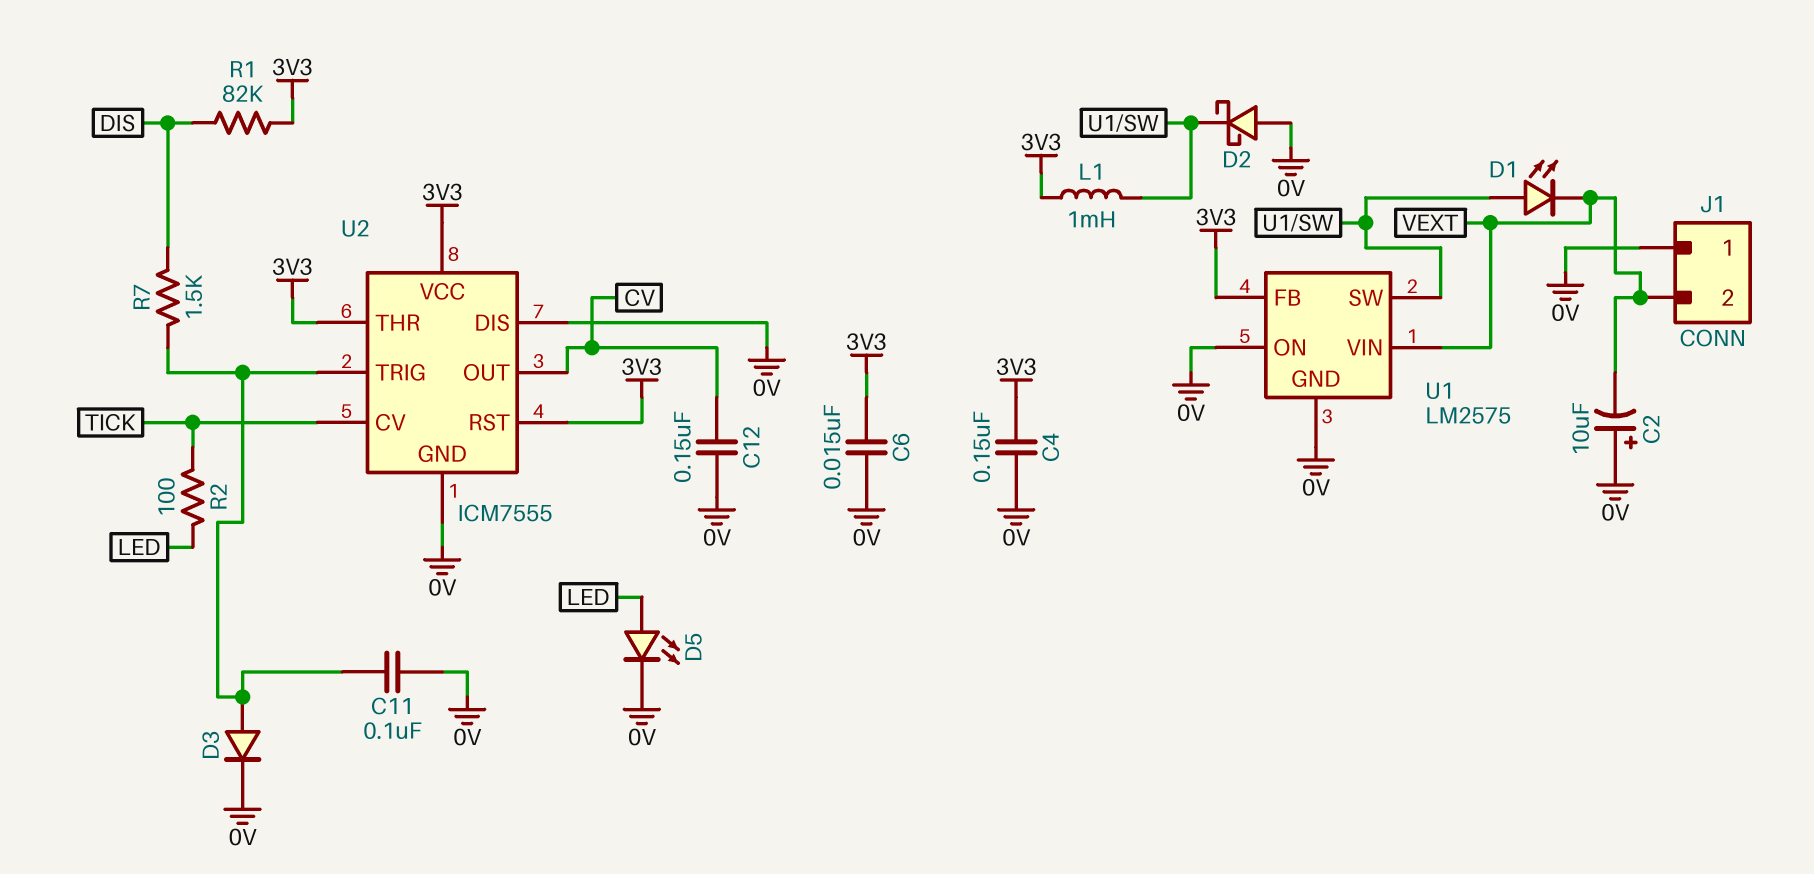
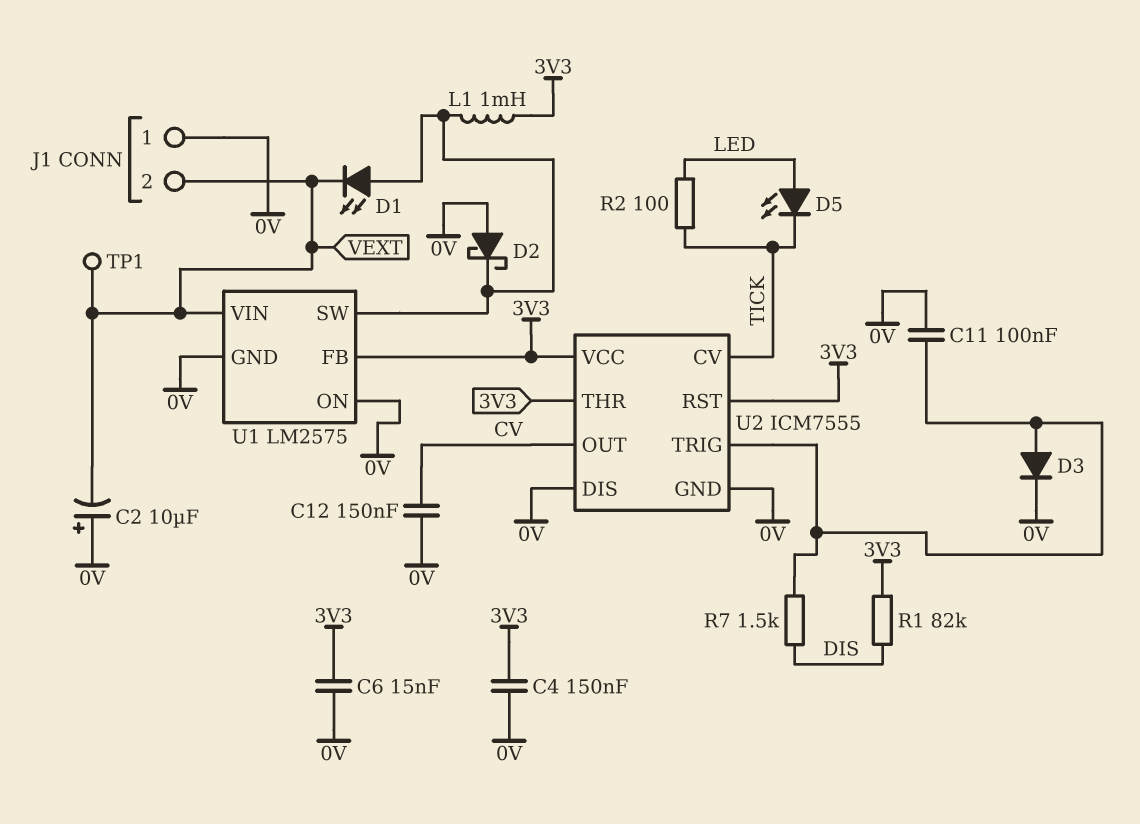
D5: LED (A LED, K 0V) -> LED (A LED, K TICK)
TP1: none -> test point (VEXT)

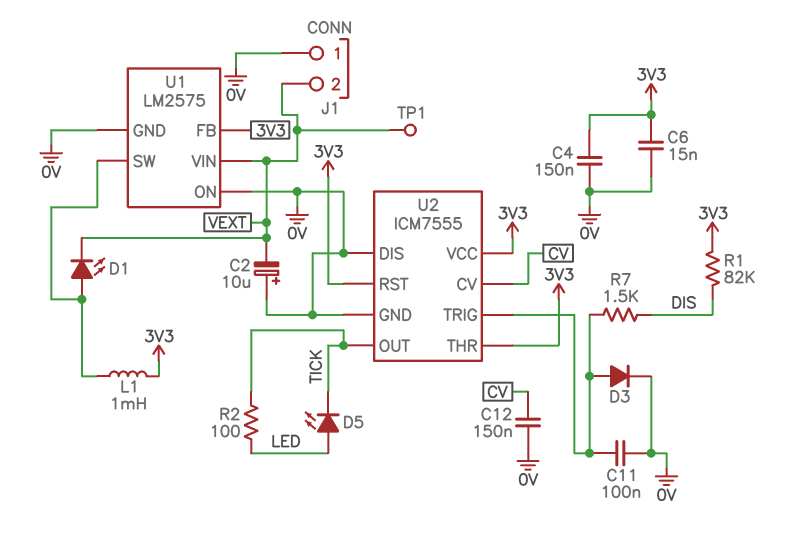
D2: schottky (A 0V, K U1/SW) -> none
U2 pin CV: TICK -> CV
U2 pin OUT: CV -> TICK

